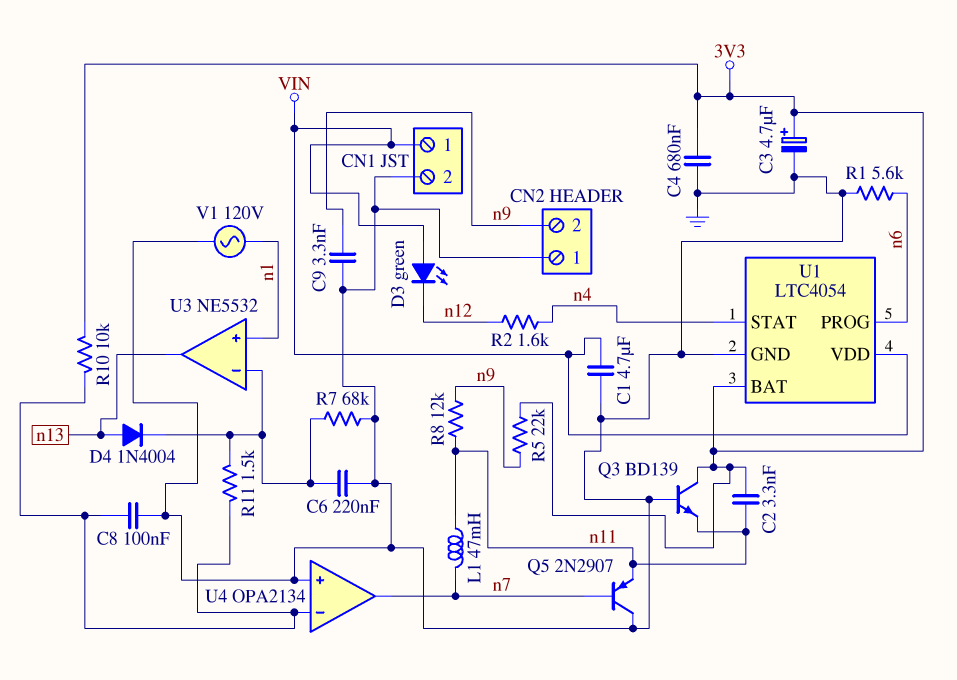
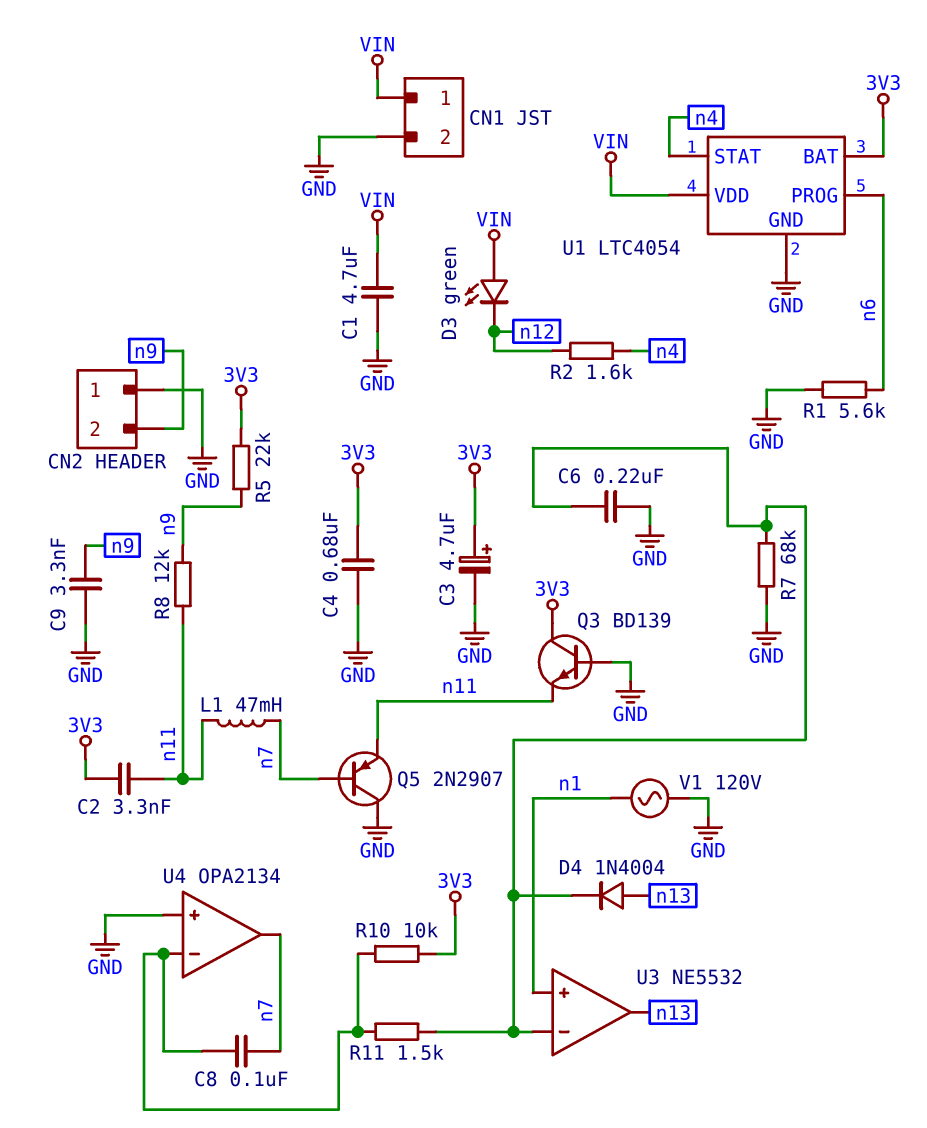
C8: 100nF (GND, U4/in-) -> 100nF (U4/in-, n7)

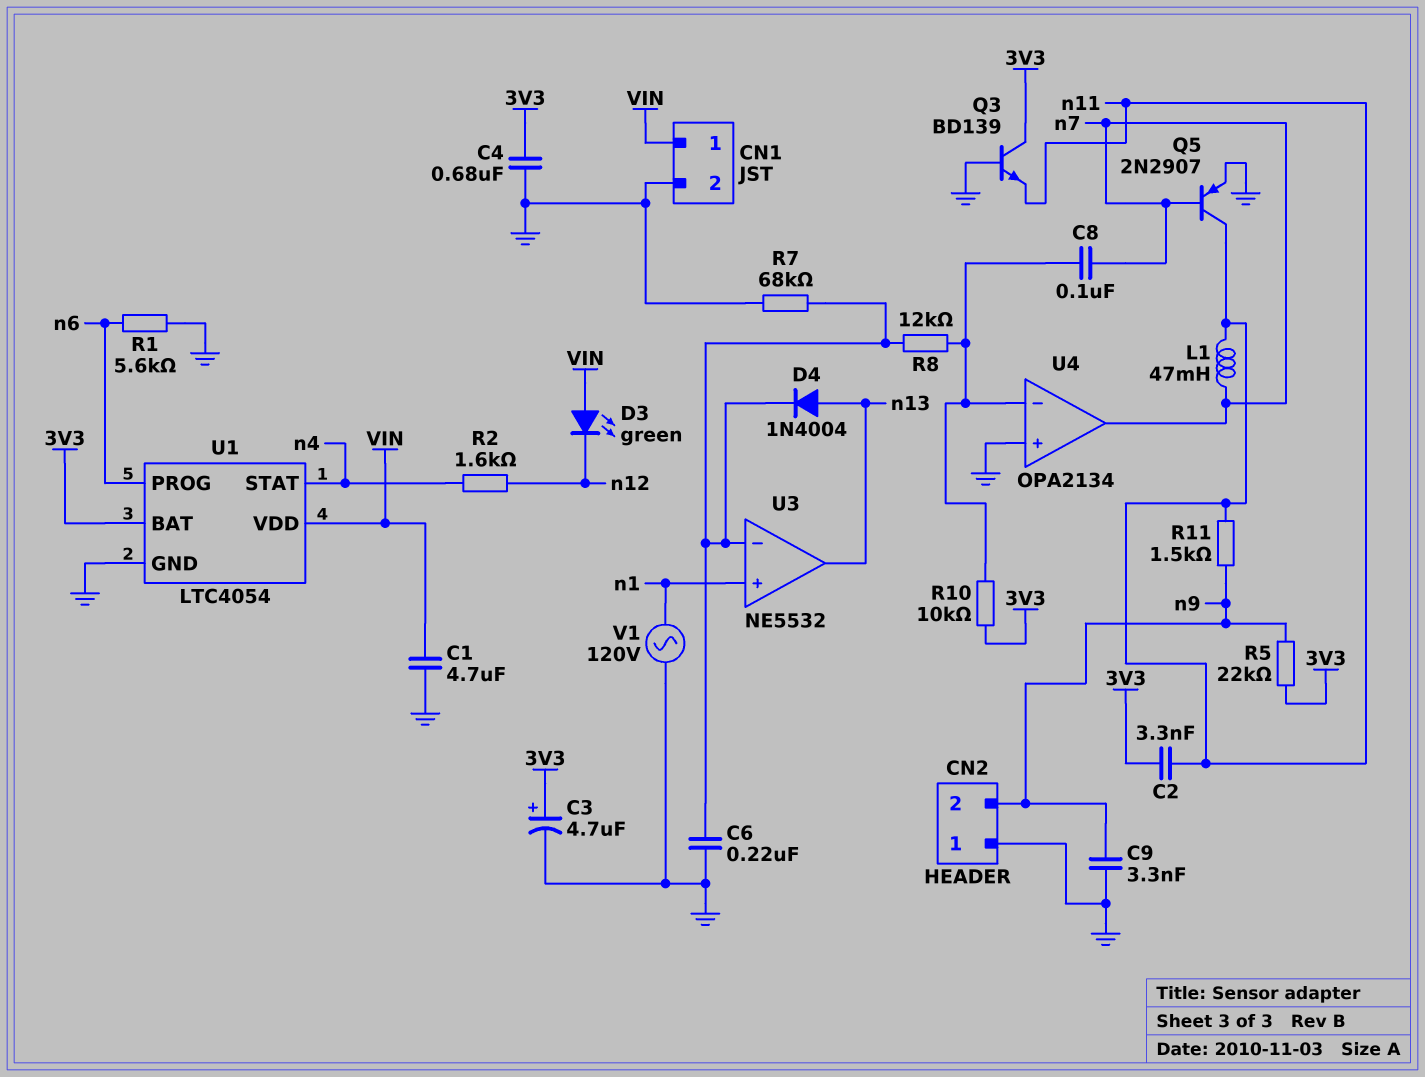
Q5: PNP 2N2907 (B n7, C GND, E n11) -> PNP 2N2907 (B n7, C n11, E GND)
R8: 12k (n9, n11) -> 12k (U3/in-, U4/in-)
R11: 1.5k (U3/in-, U4/in-) -> 1.5k (n9, n11)

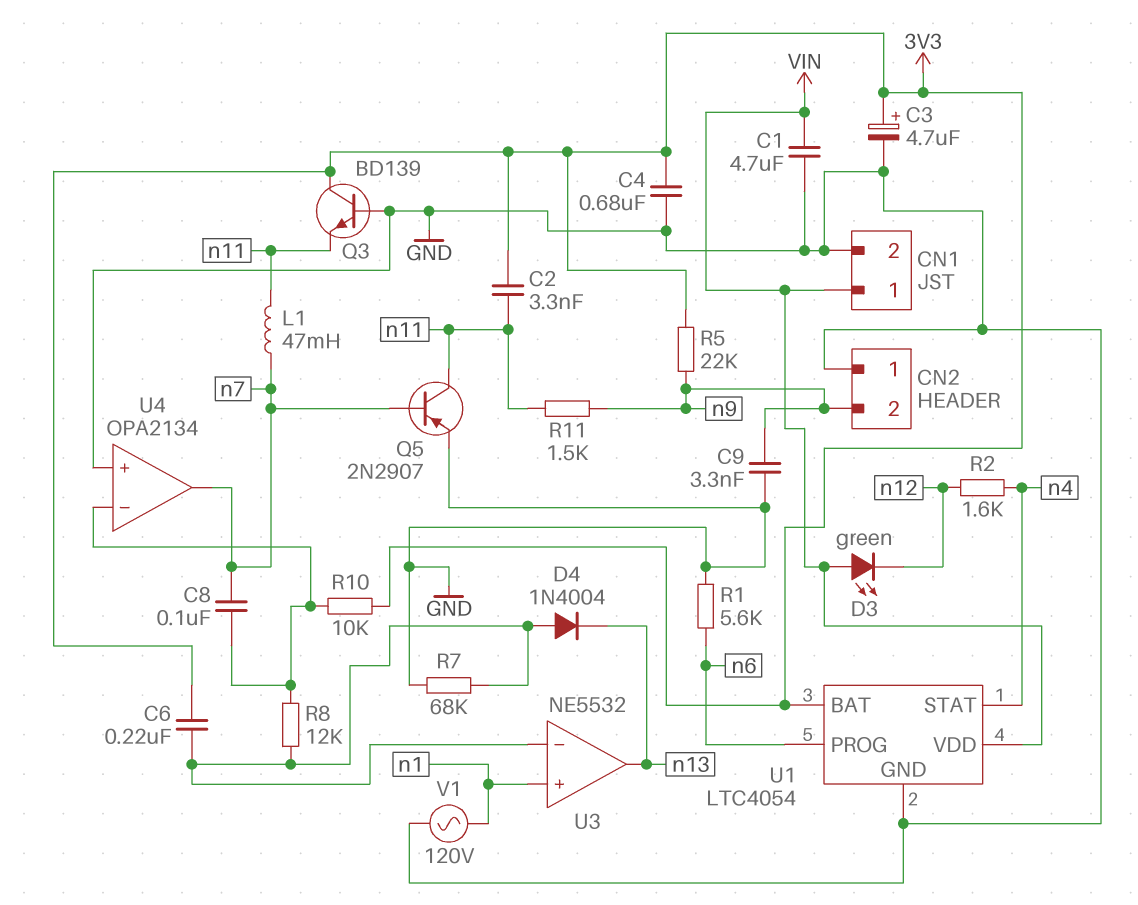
C6: 220nF (GND, U3/in-) -> 220nF (3V3, U3/in-)
D4: diode 1N4004 (A n13, K U3/in-) -> diode 1N4004 (A U3/in-, K n13)

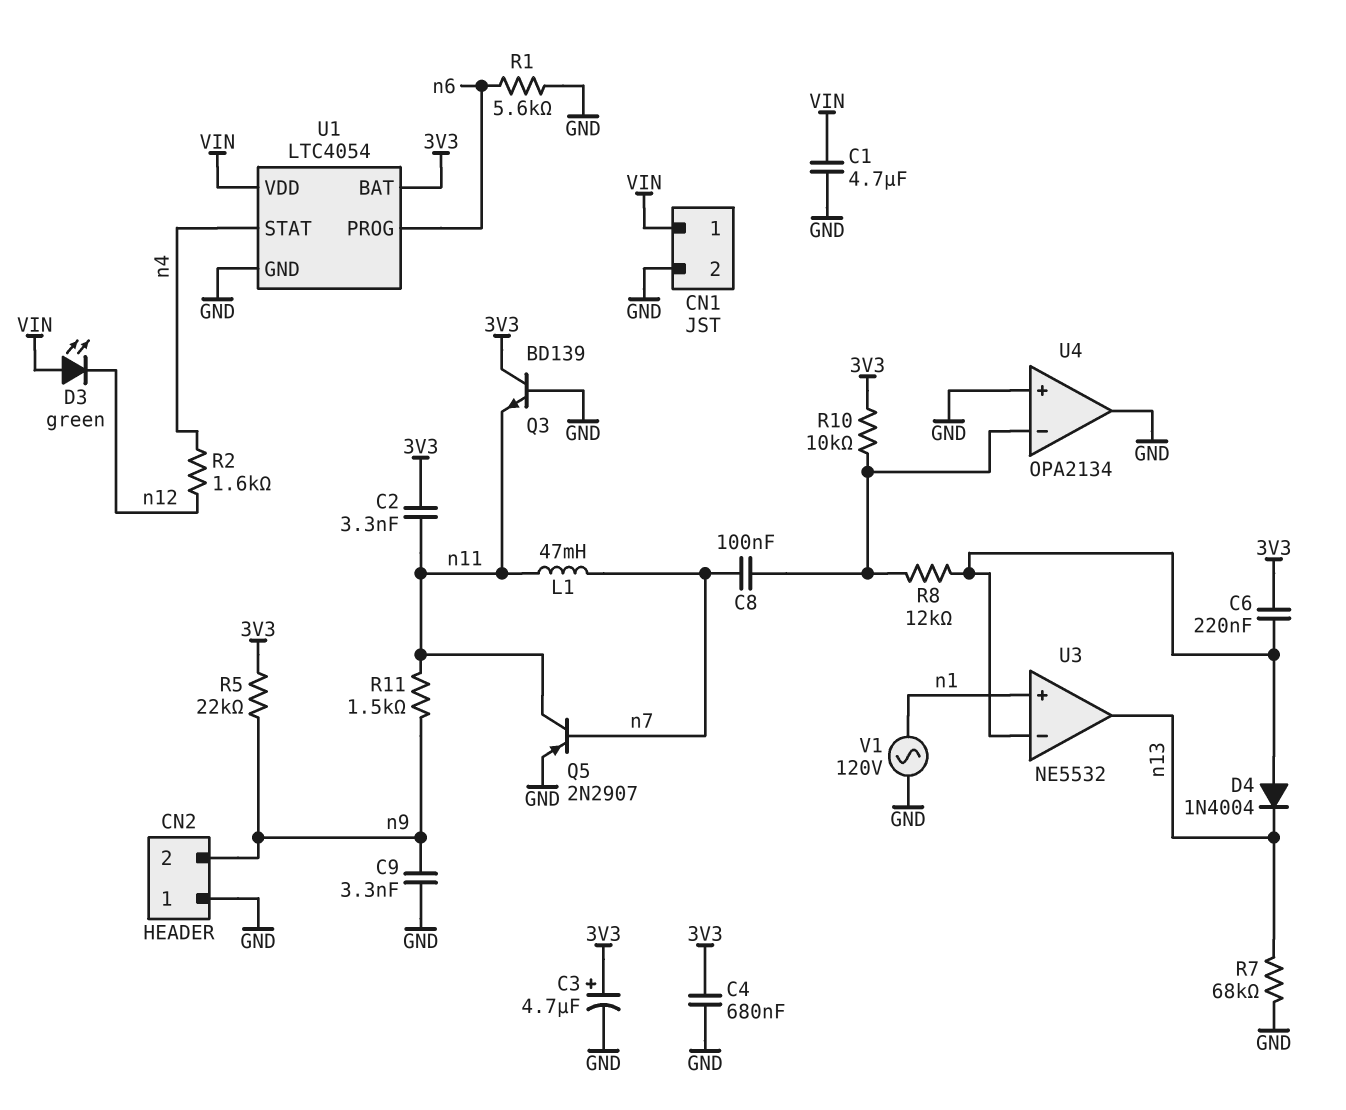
R7: 68k (GND, U3/in-) -> 68k (GND, n13)
U4 pin out: n7 -> GND

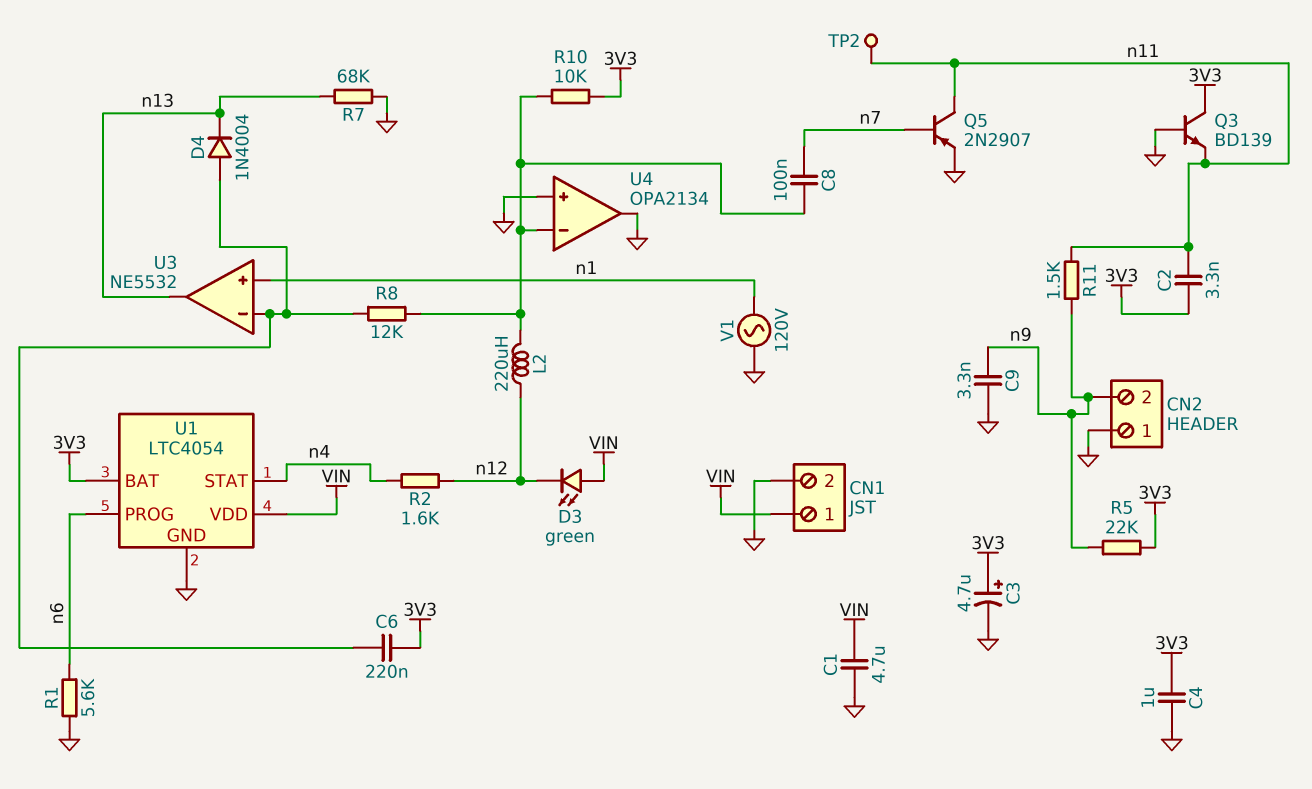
C4: 680nF (3V3, GND) -> 1uF (3V3, GND)
L1: 47mH (n7, n11) -> none
L2: none -> 220uH (U4/in-, n12)
TP2: none -> test point (n11)

